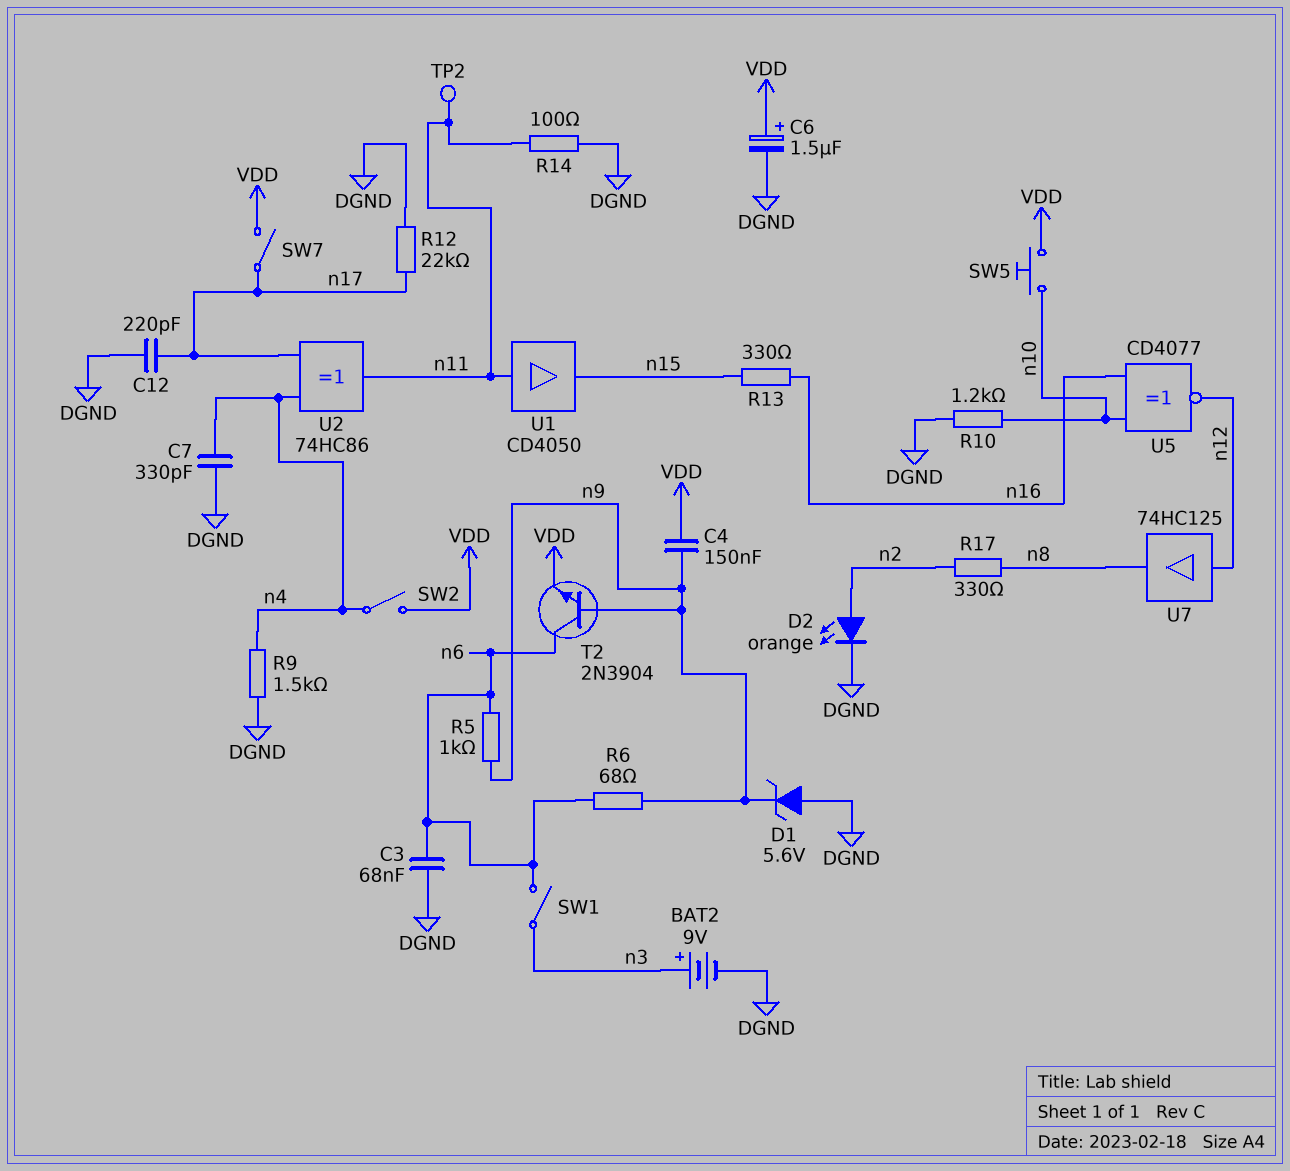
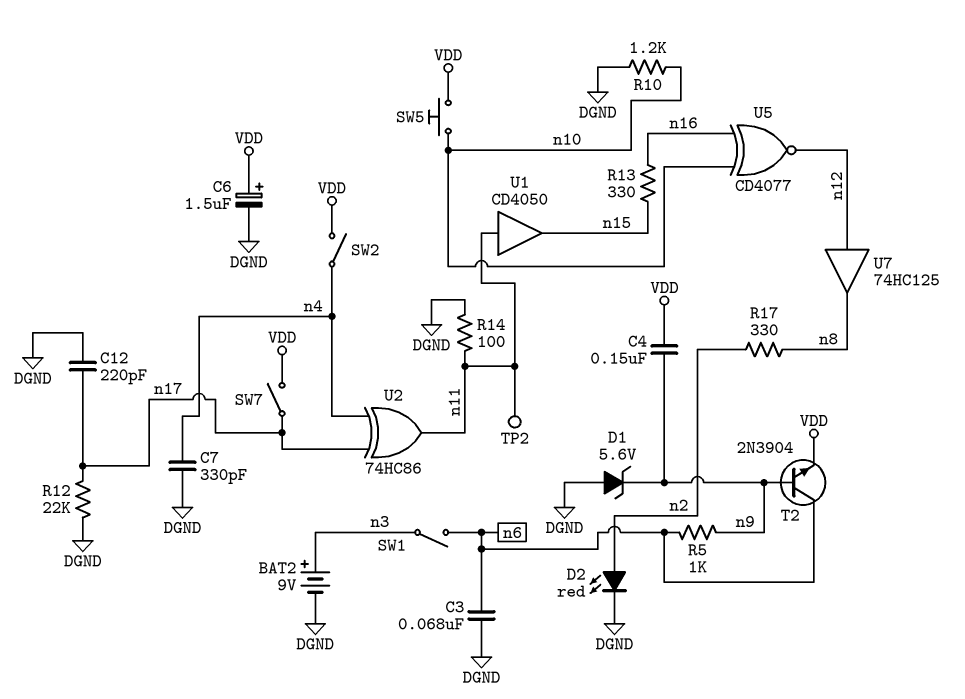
D2: LED orange (A n2, K DGND) -> LED red (A n2, K DGND)
R6: 68 (n6, n9) -> none
R9: 1.5k (DGND, n4) -> none

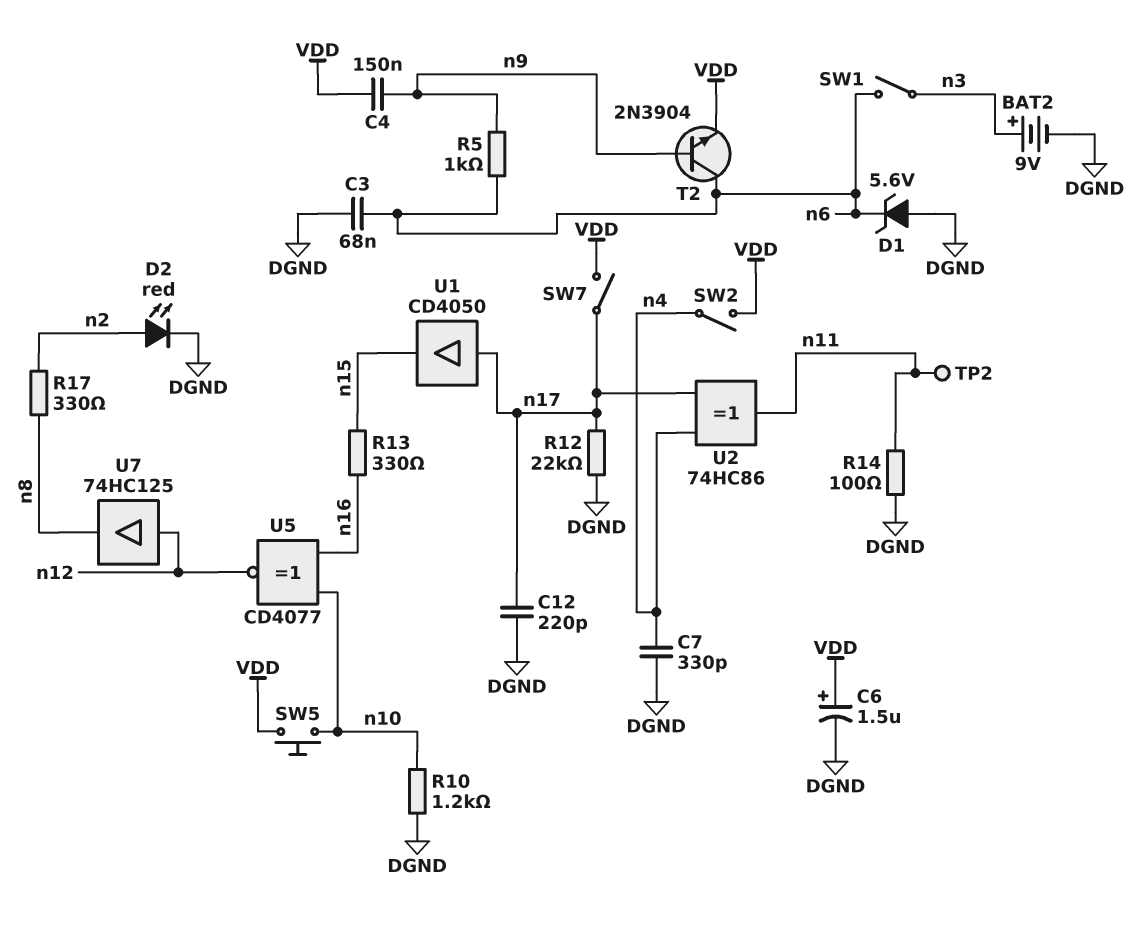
D1: zener 5.6V (A DGND, K n9) -> zener 5.6V (A DGND, K n6)
U1: buffer CD4050 (in n11, out n15) -> buffer CD4050 (in n17, out n15)

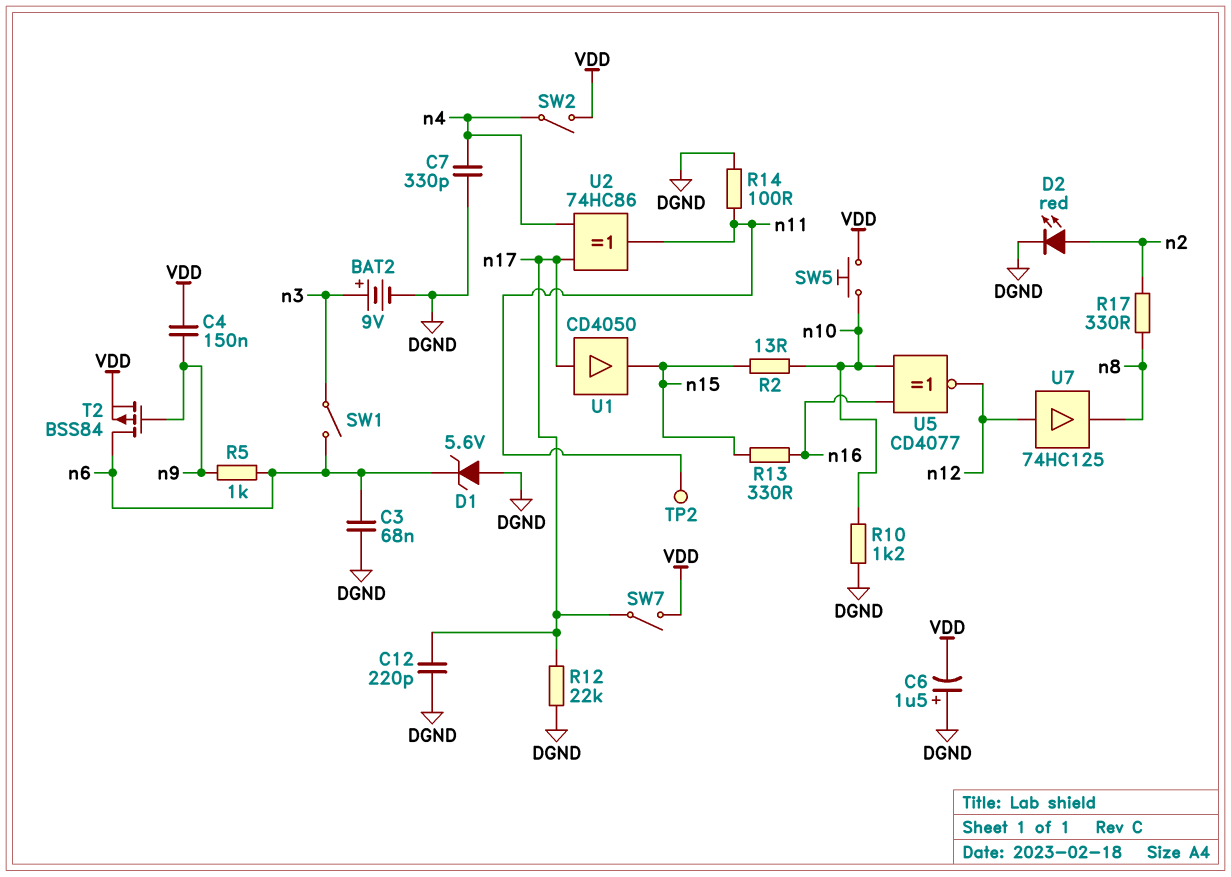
C6: 1.5uF (plus VDD, minus DGND) -> 1.5uF (plus DGND, minus VDD)
R2: none -> 13 (n10, n15)
T2: NPN 2N3904 (B n9, C n6, E VDD) -> PMOS BSS84 (G n9, D n6, S VDD)

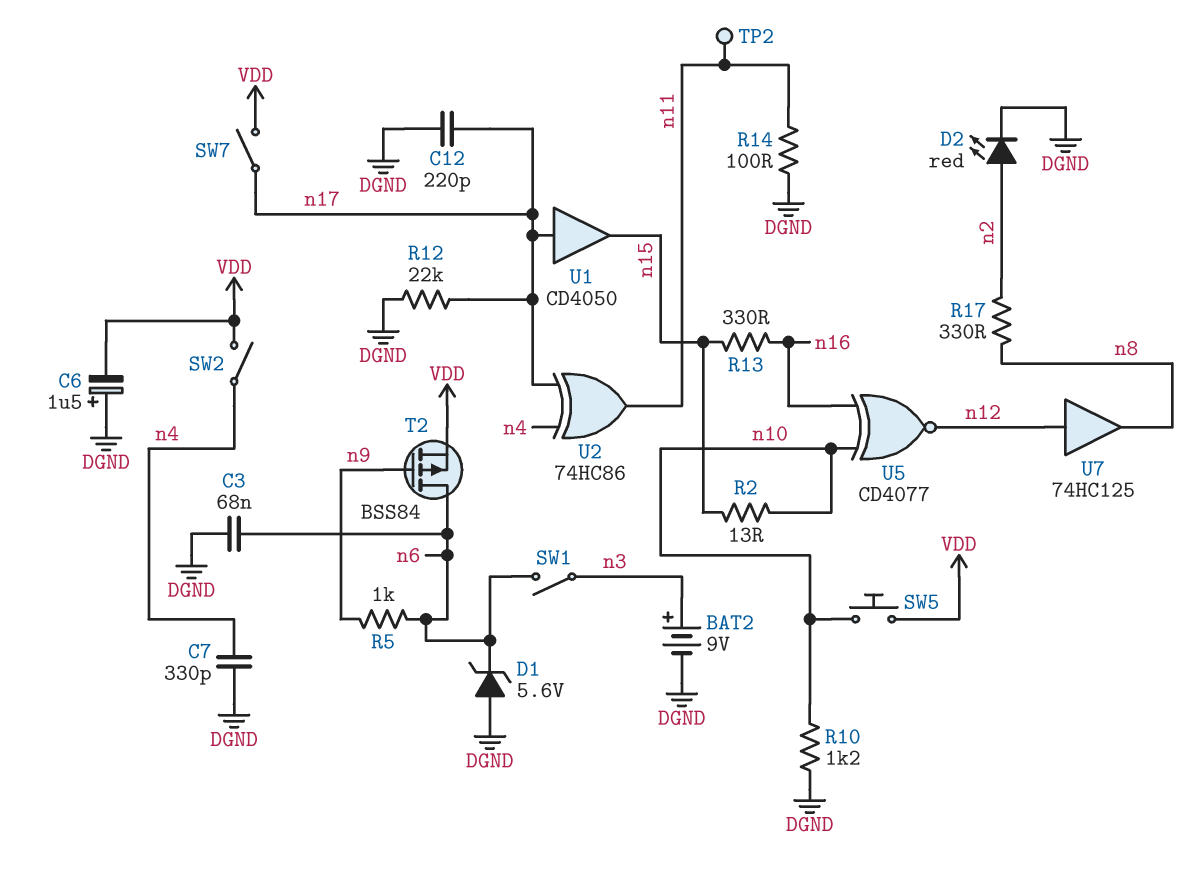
C4: 150nF (VDD, n9) -> none

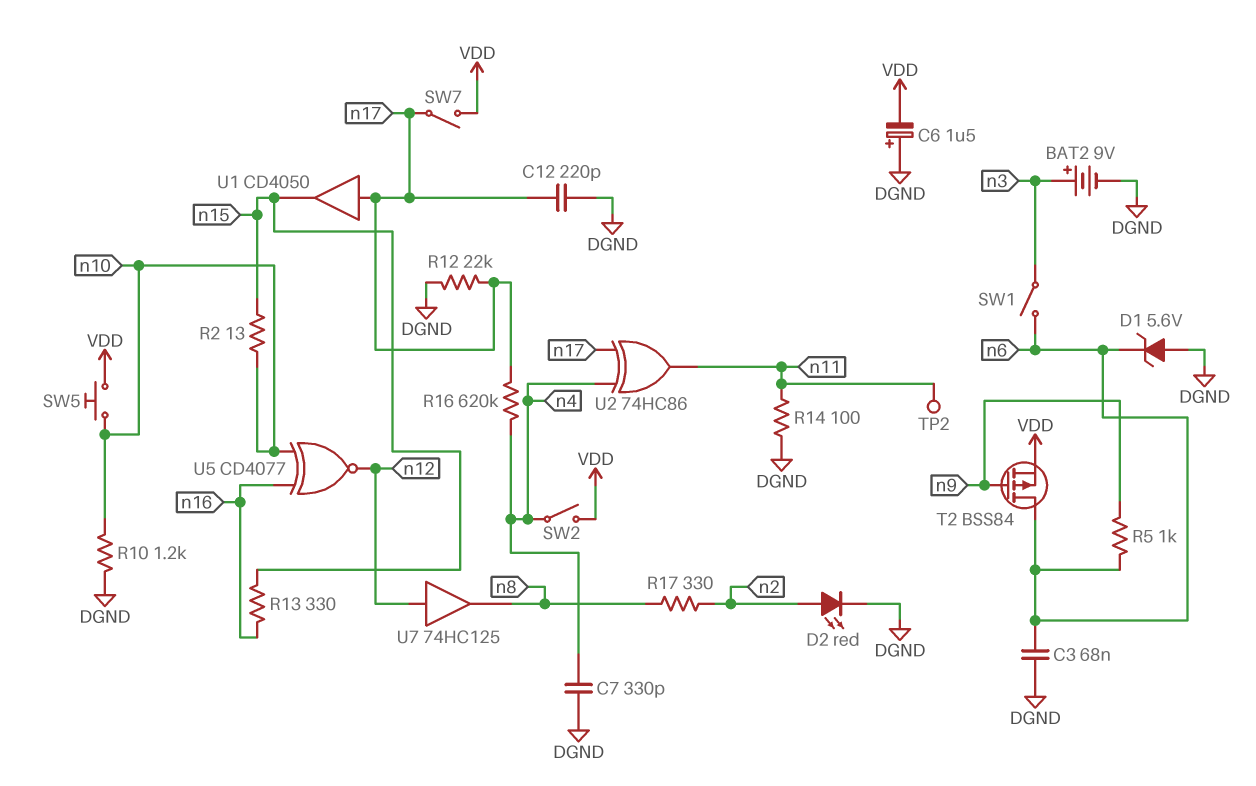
R16: none -> 620k (n4, n17)

